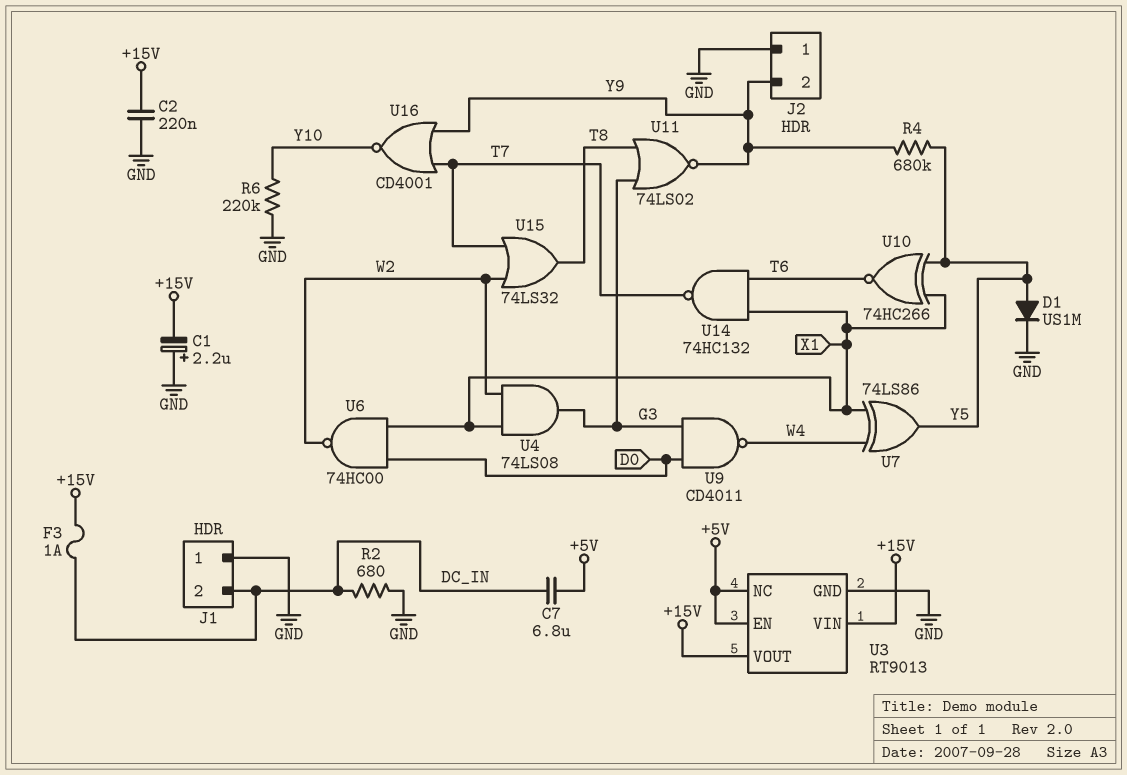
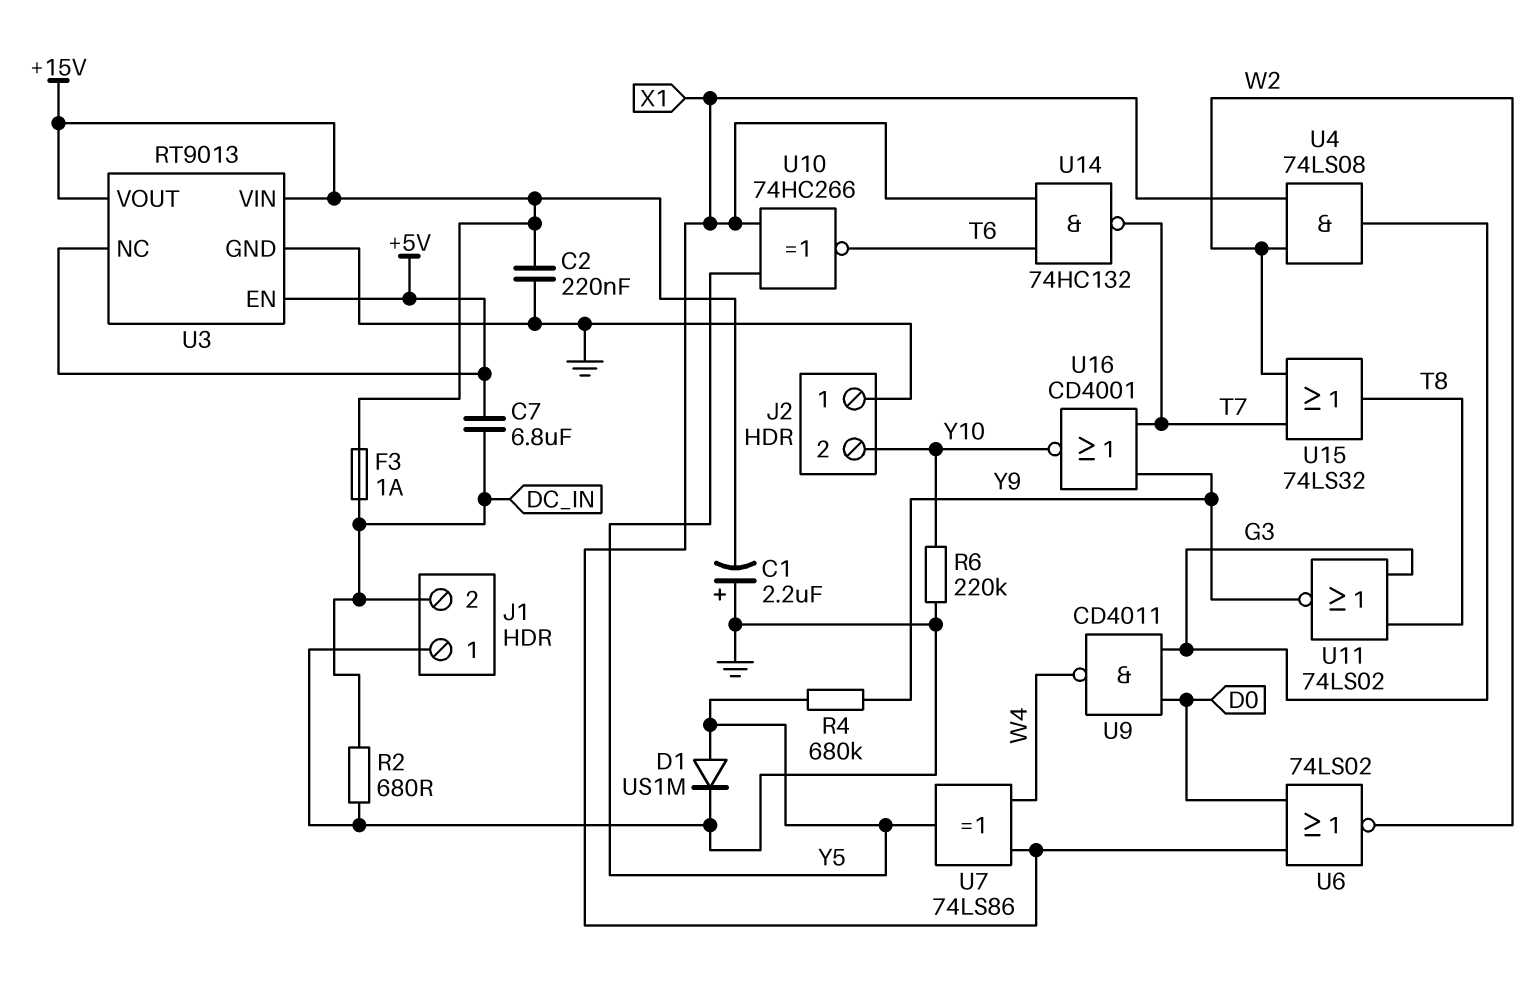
J2 pin 2: Y9 -> Y10
U6: NAND 74HC00 (in D0, in X1, out W2) -> NOR 74LS02 (in D0, in X1, out W2)

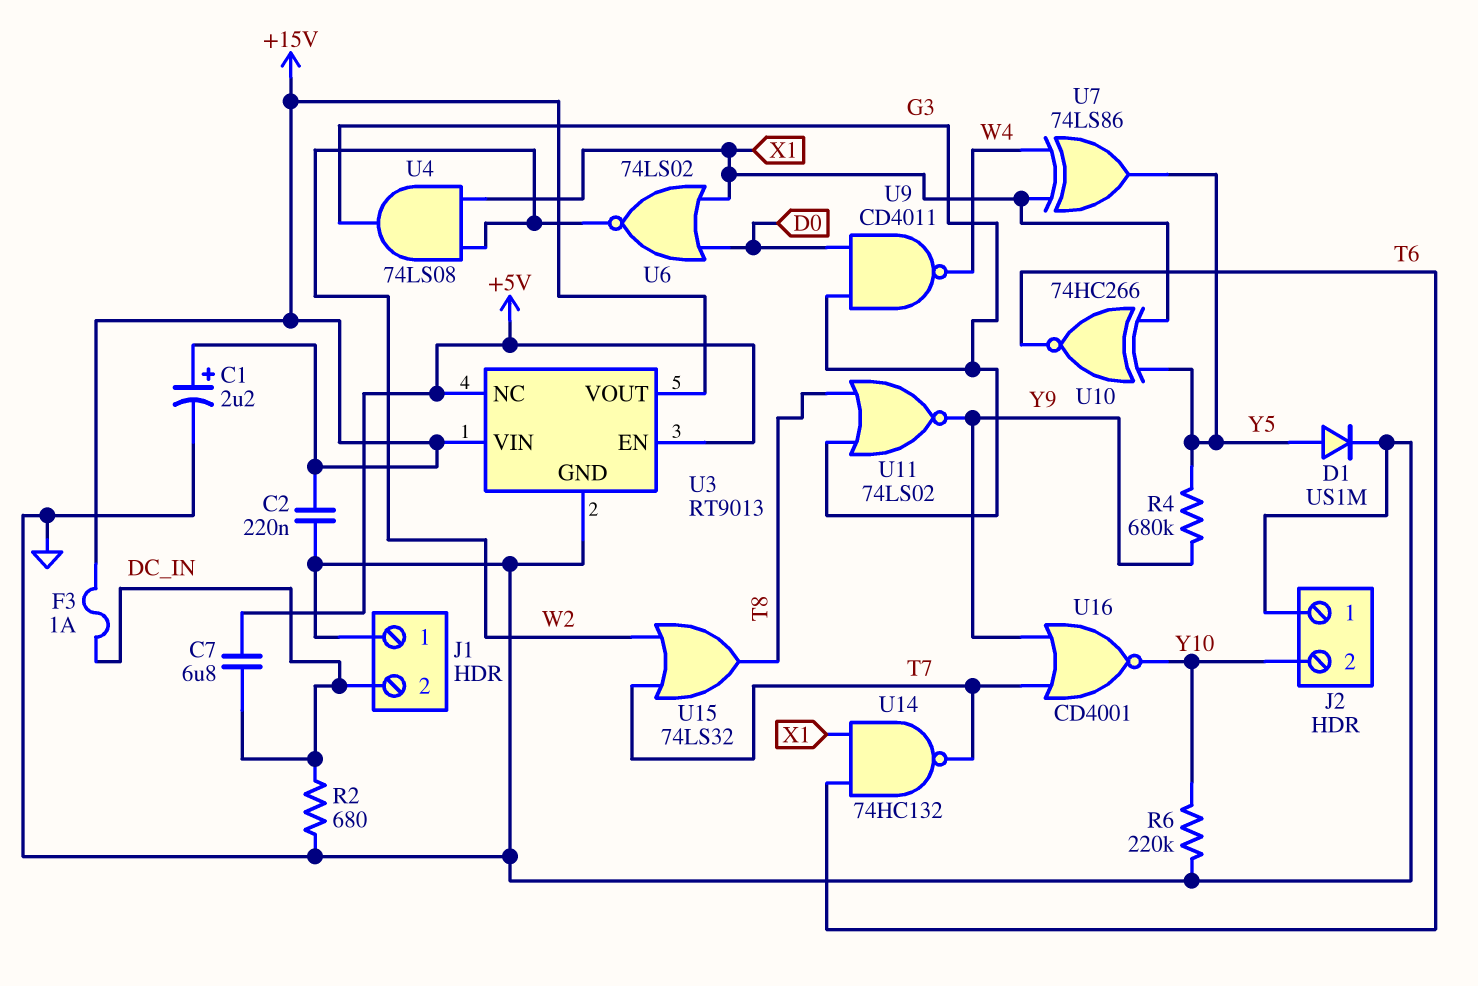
C1: 2.2uF (plus GND, minus +15V) -> 2.2uF (plus +15V, minus GND)

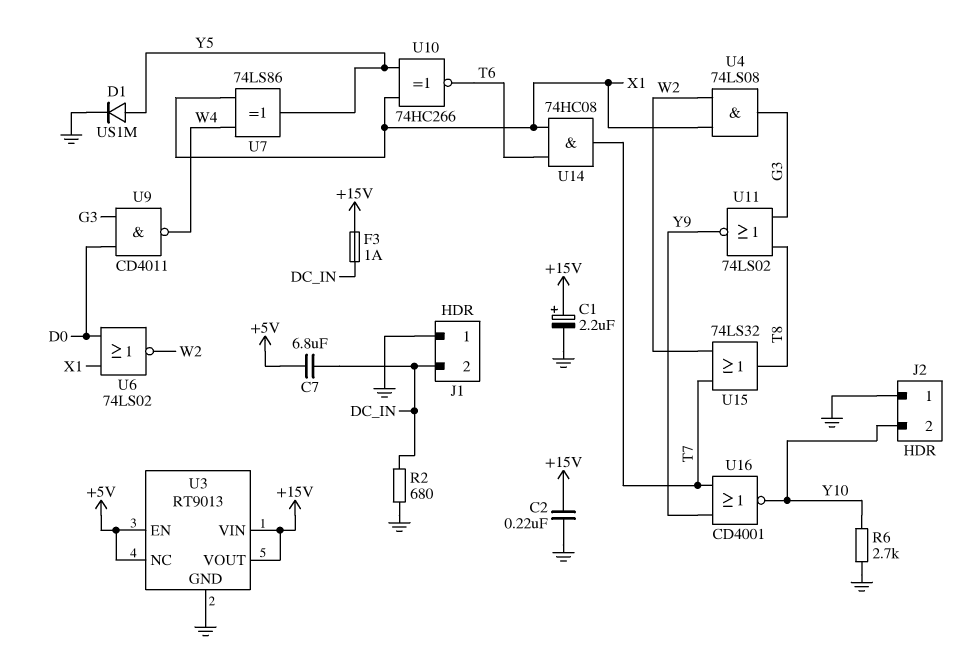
R4: 680k (Y5, Y9) -> none
R6: 220k (GND, Y10) -> 2.7k (GND, Y10)
U14: NAND 74HC132 (in T6, in X1, out T7) -> AND 74HC08 (in T6, in X1, out T7)

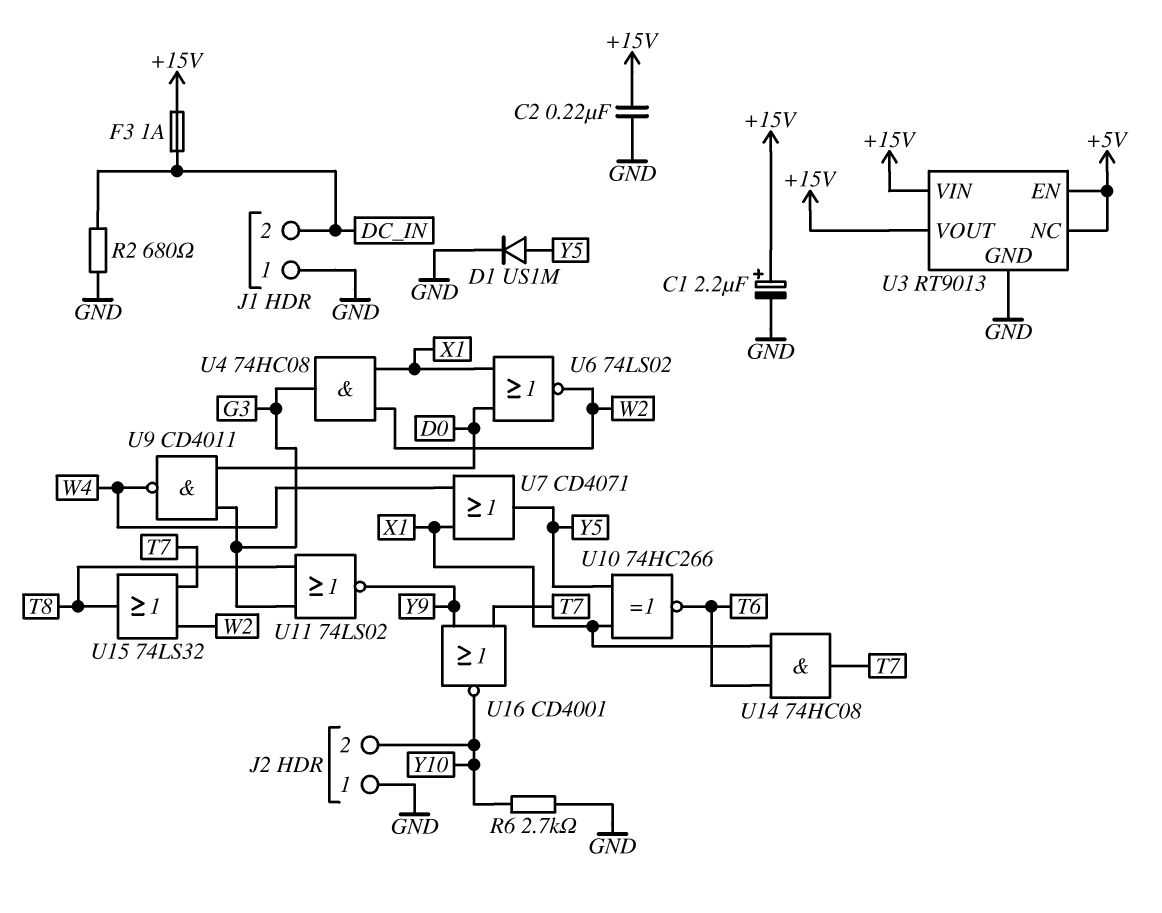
C7: 6.8uF (+5V, DC_IN) -> none
U4: AND 74LS08 (in W2, in X1, out G3) -> AND 74HC08 (in W2, in X1, out G3)
U7: XOR 74LS86 (in W4, in X1, out Y5) -> OR CD4071 (in W4, in X1, out Y5)

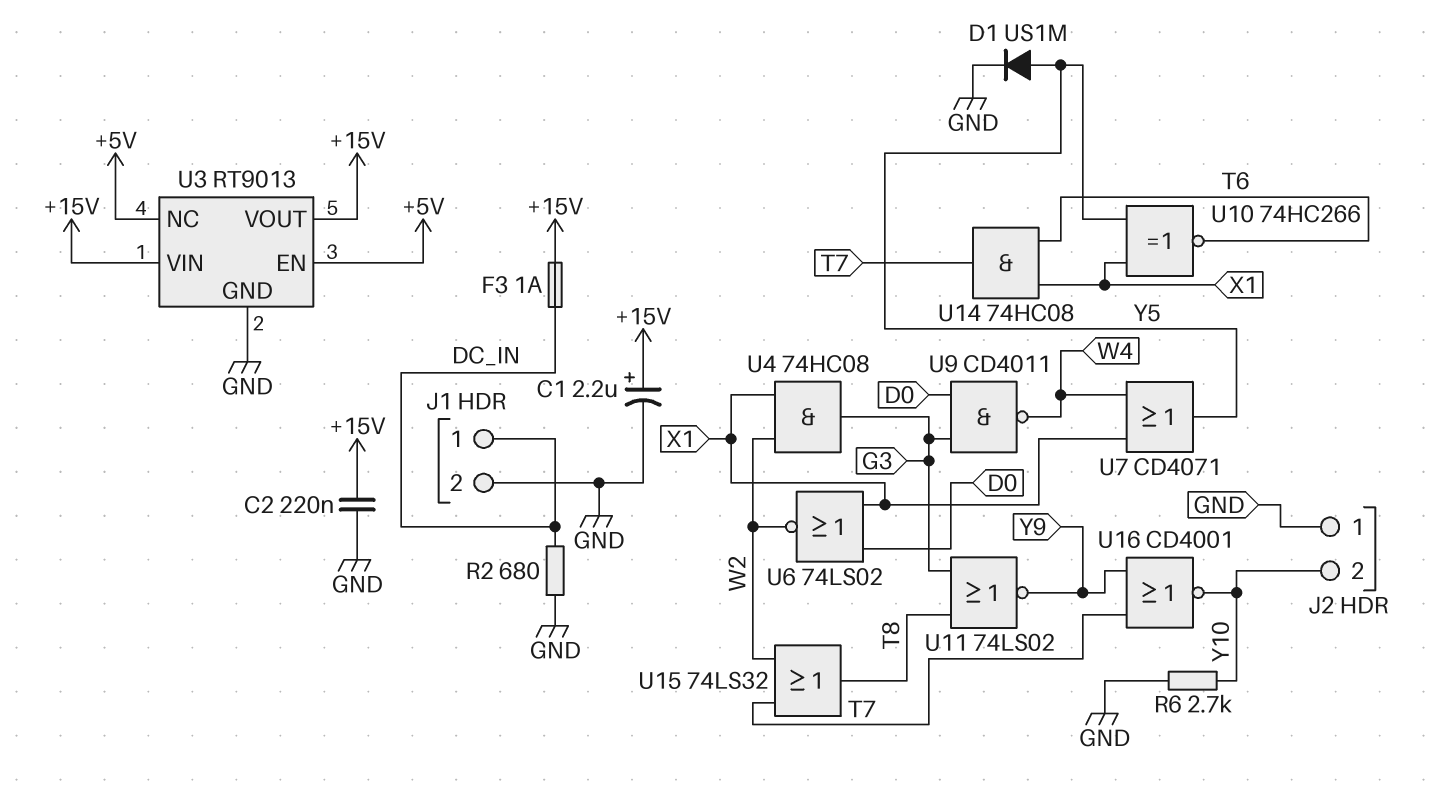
J1 pin 1: GND -> DC_IN
J1 pin 2: DC_IN -> GND

